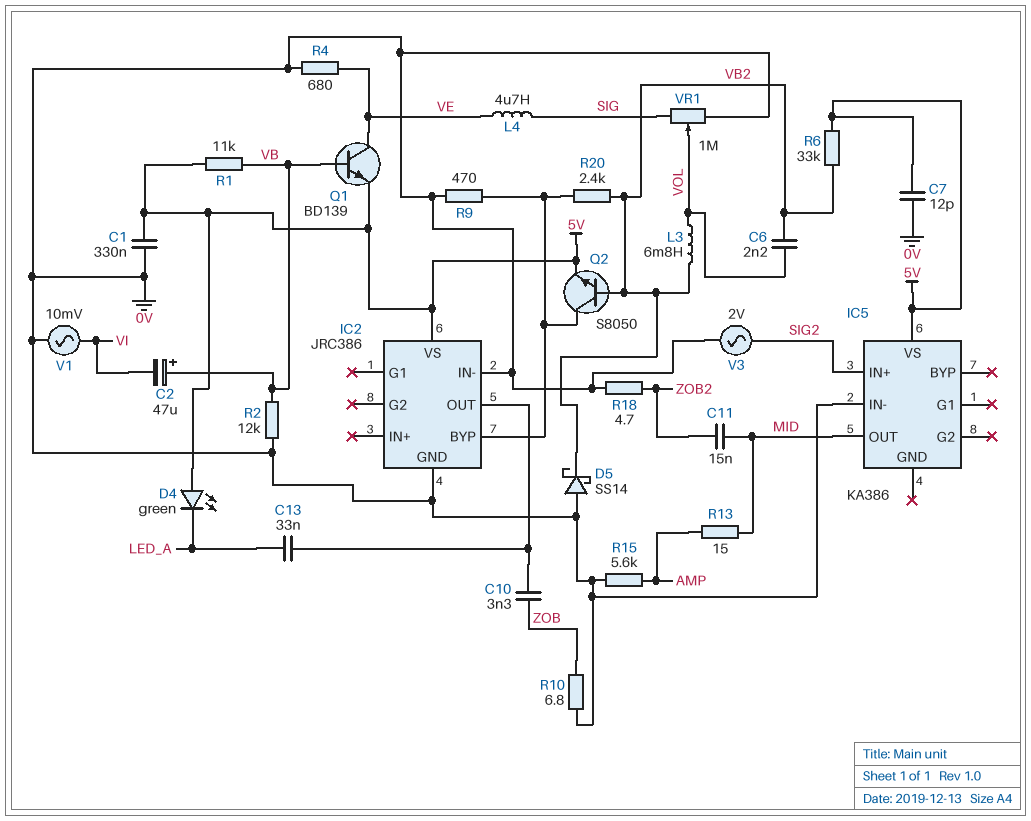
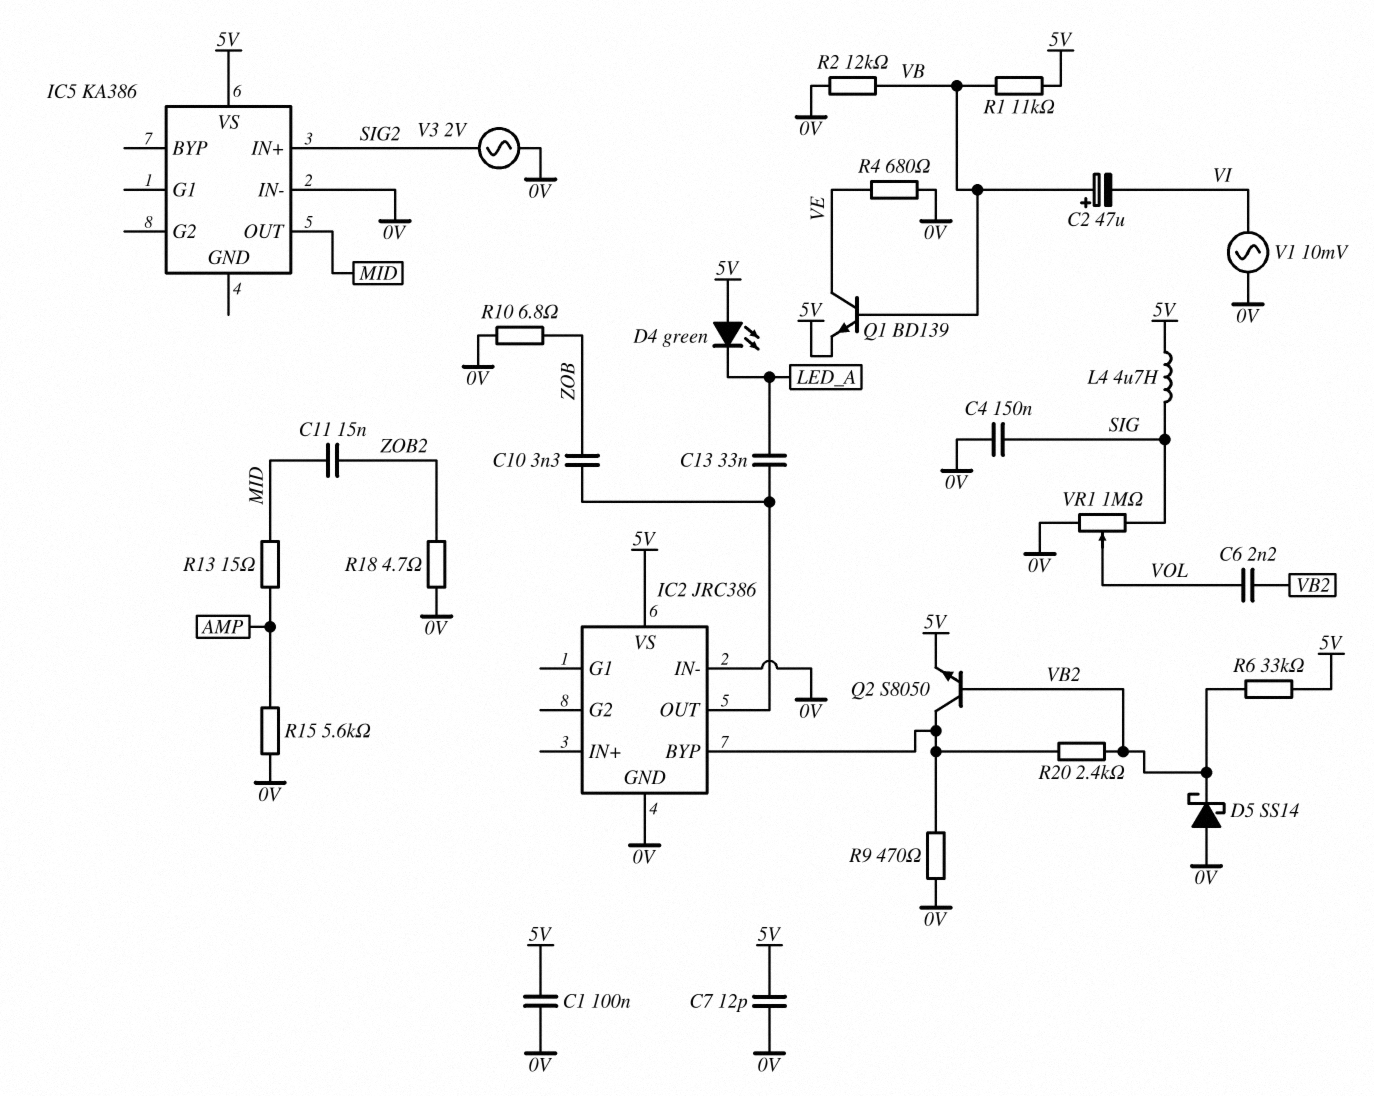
C1: 330nF (0V, 5V) -> 100nF (0V, 5V)
C4: none -> 150nF (0V, SIG)
L3: 6.8mH (VB2, VOL) -> none
L4: 4.7uH (SIG, VE) -> 4.7uH (5V, SIG)

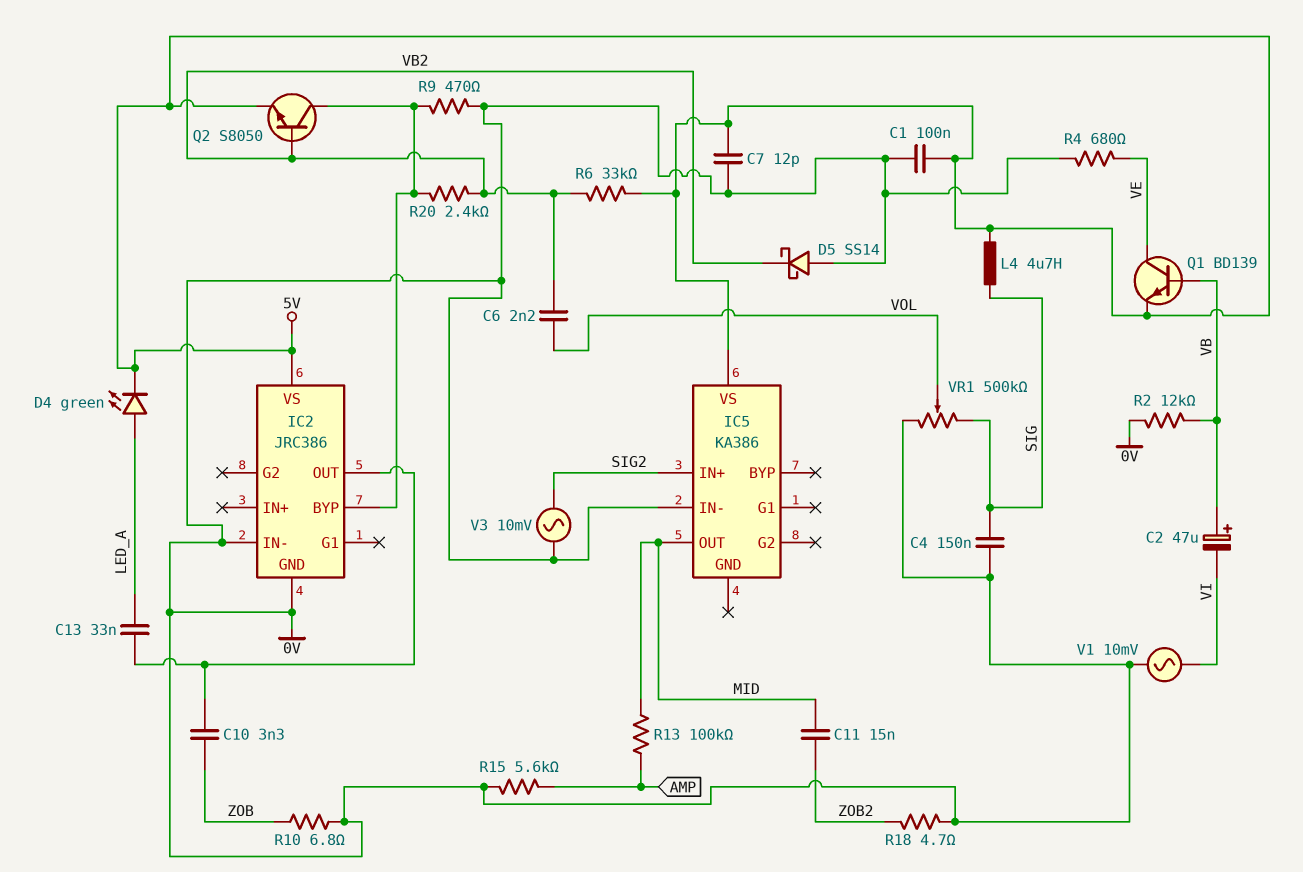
D4: LED green (A 5V, K LED_A) -> LED green (A LED_A, K 5V)
R1: 11k (5V, VB) -> none
R13: 15 (AMP, MID) -> 100k (AMP, MID)
V3: AC 2V (0V, SIG2) -> AC 10mV (0V, SIG2)
VR1: 1M (0V, SIG, wiper VOL) -> 500k (0V, SIG, wiper VOL)

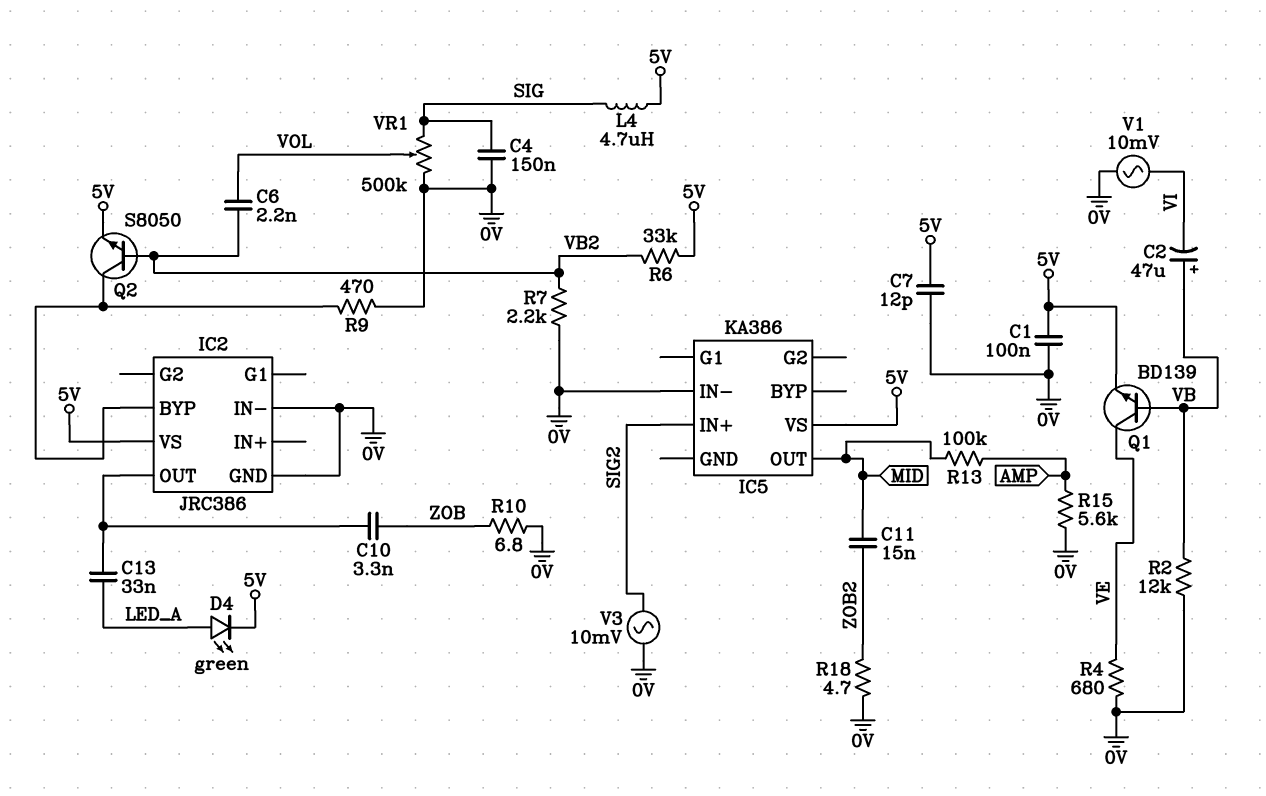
D5: schottky SS14 (A 0V, K VB2) -> none
R7: none -> 2.2k (0V, VB2)
R20: 2.4k (IC2/BYP, VB2) -> none

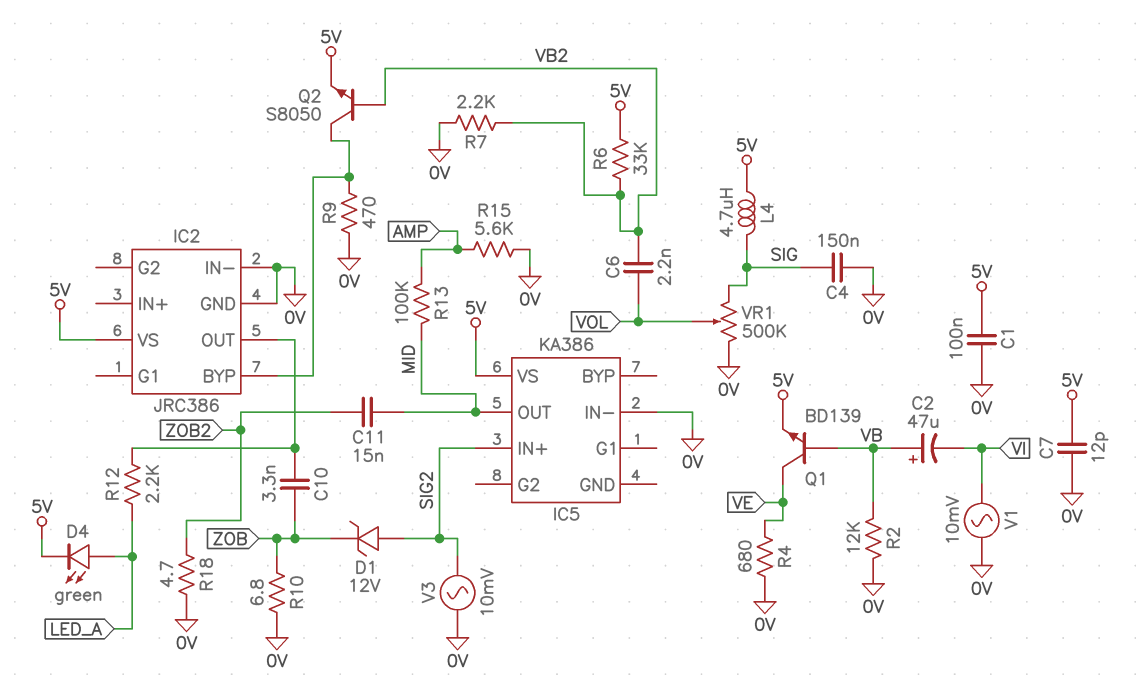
C13: 33nF (IC2/OUT, LED_A) -> none
D1: none -> zener 12V (A SIG2, K ZOB)
R12: none -> 2.2k (IC2/OUT, LED_A)

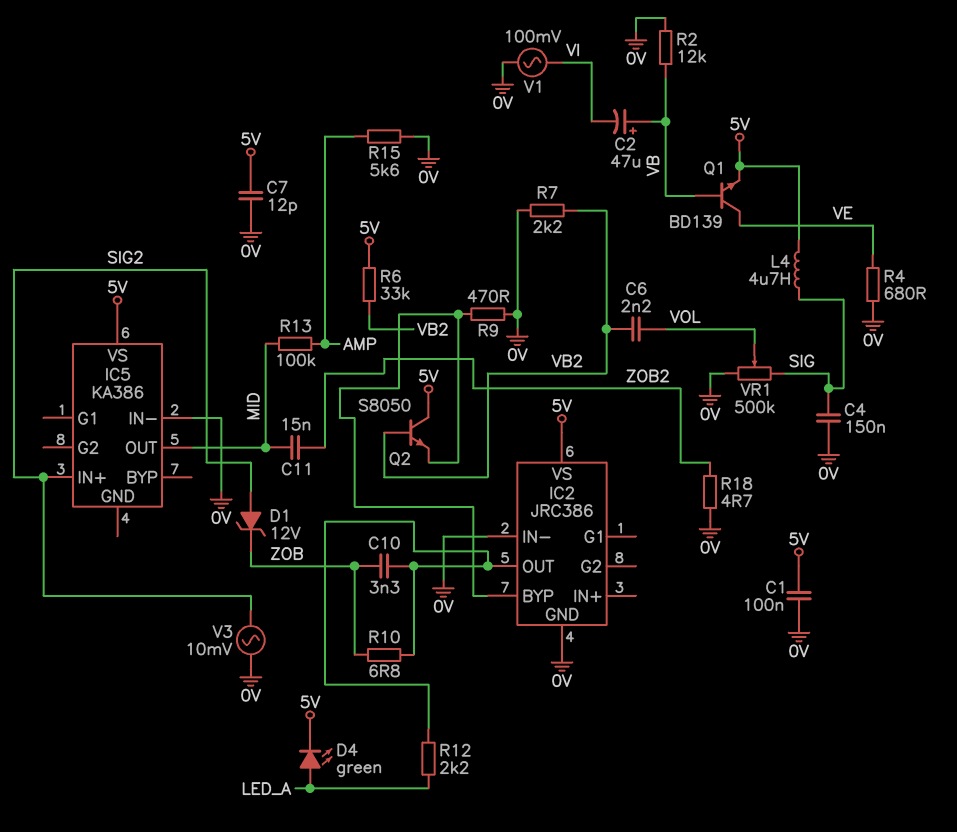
Q2: NPN S8050 (B VB2, C IC2/BYP, E 5V) -> NPN S8050 (B VB2, C 5V, E IC2/BYP)
R10: 6.8 (0V, ZOB) -> 6.8 (IC2/OUT, ZOB)
V1: AC 10mV (0V, VI) -> AC 100mV (0V, VI)

